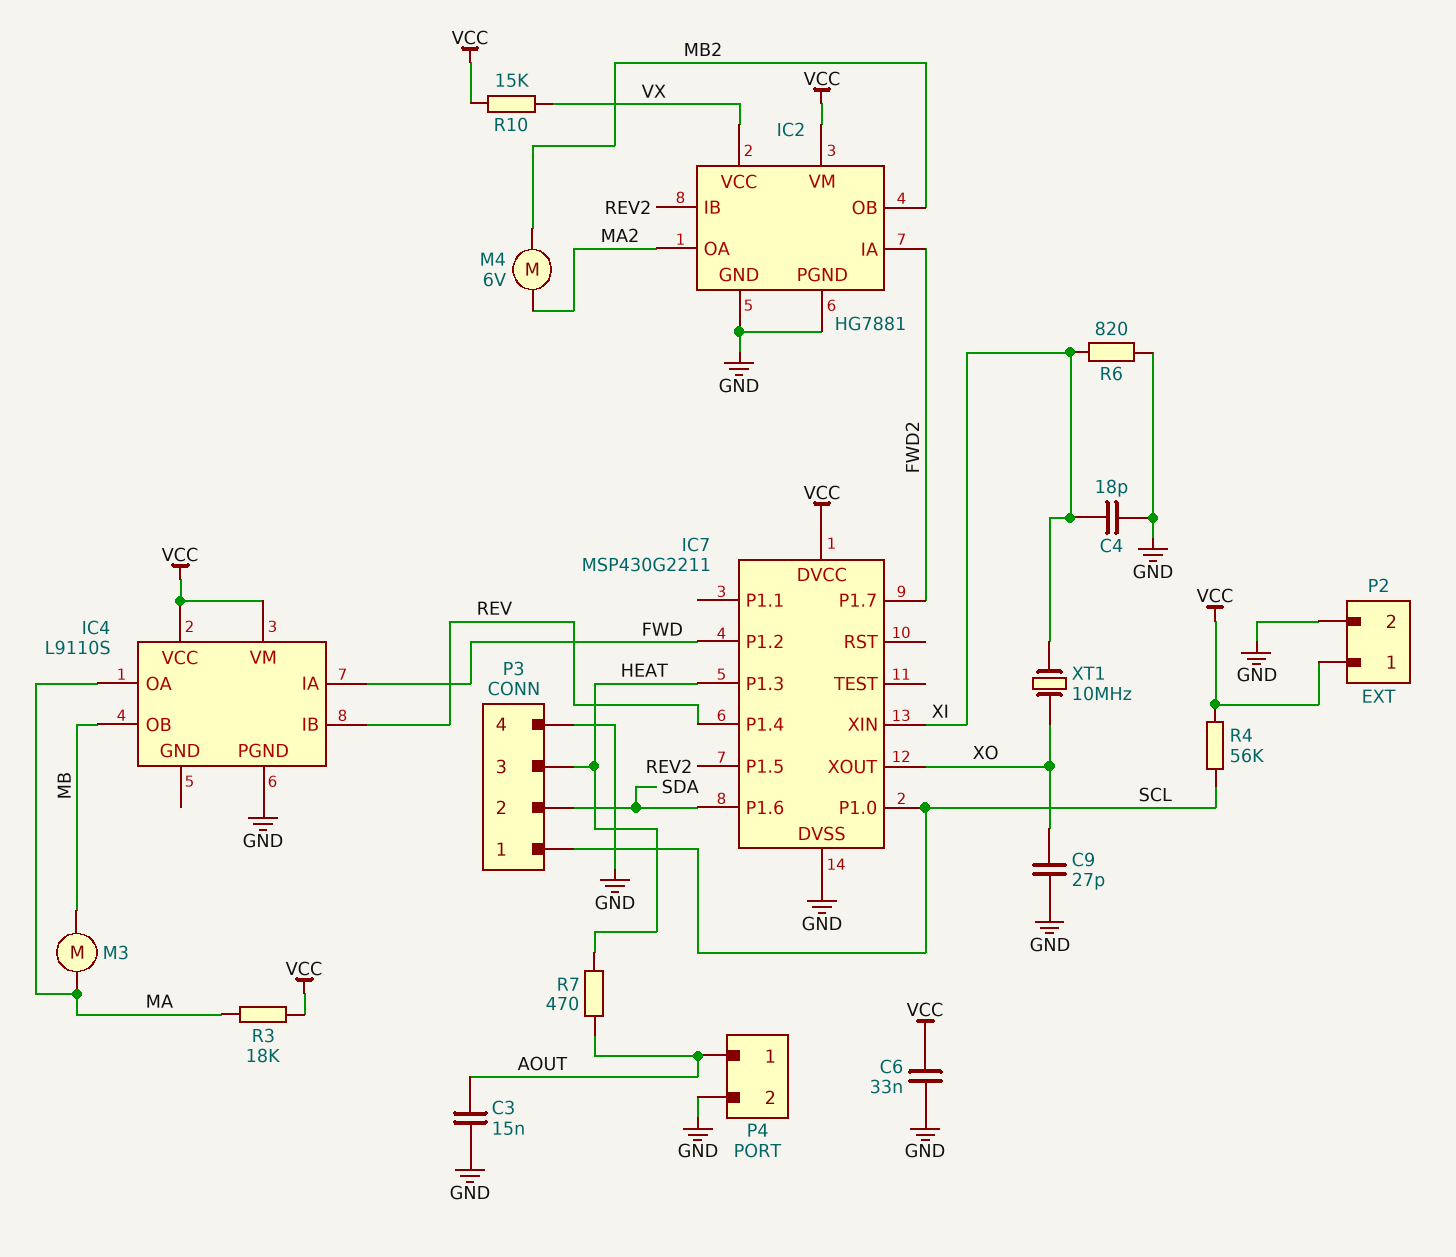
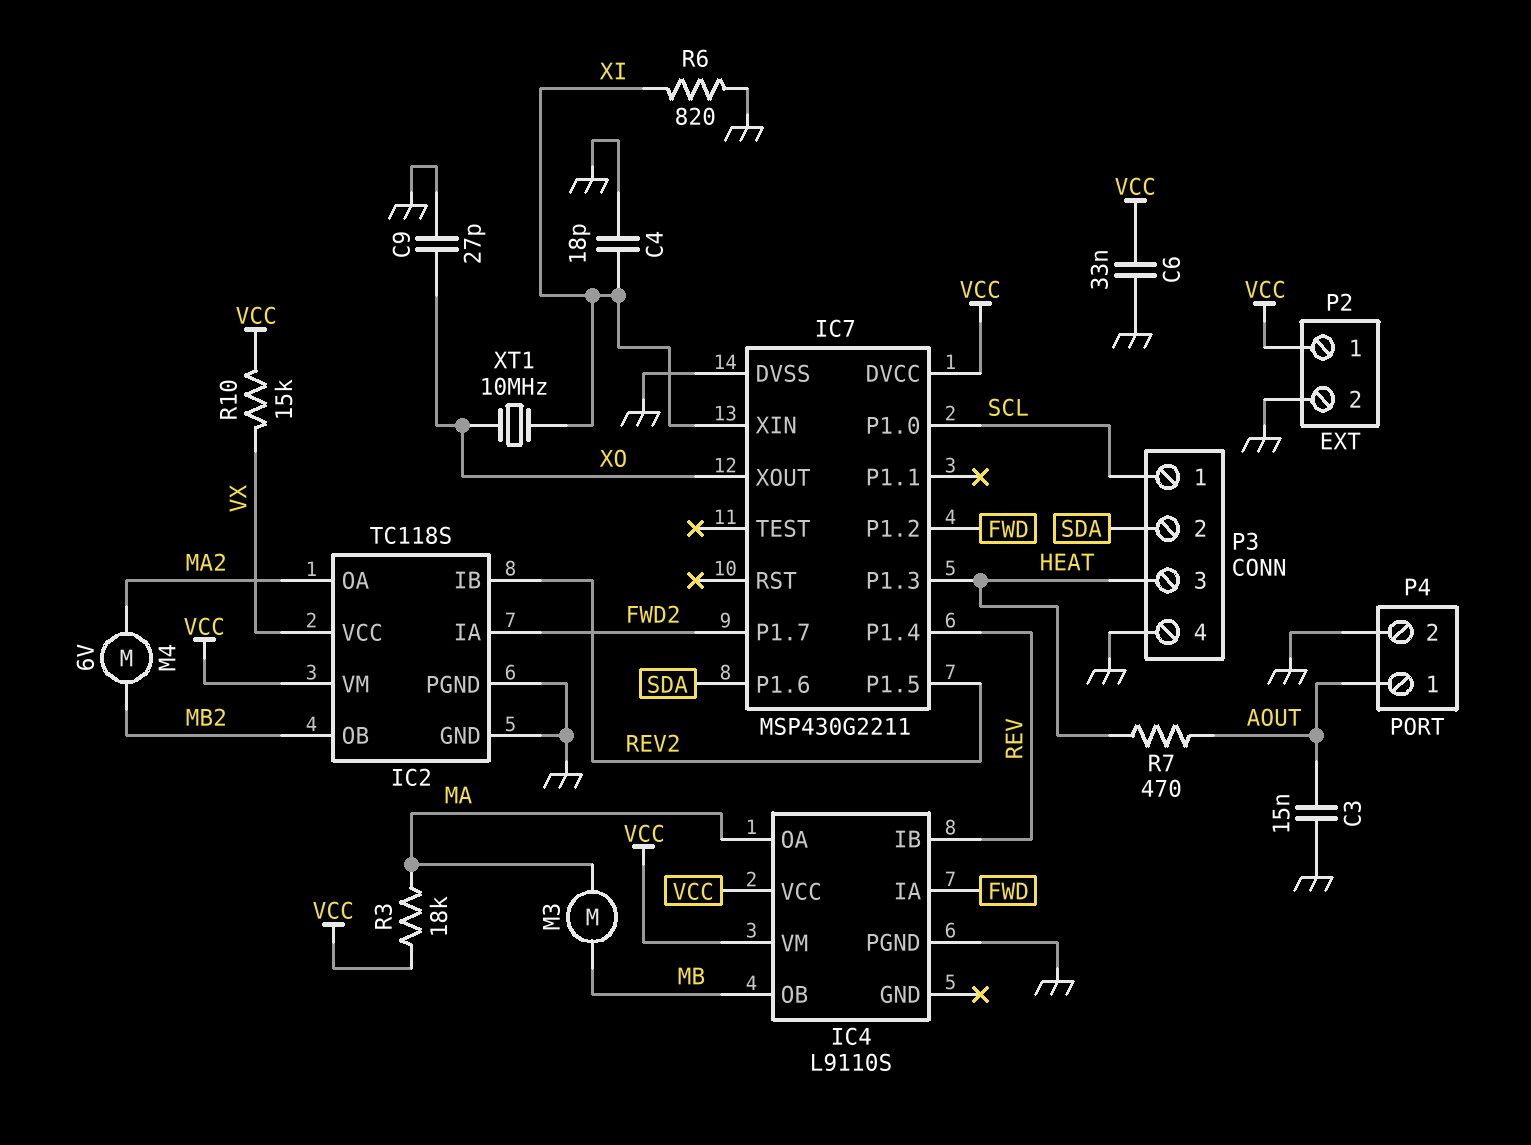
IC2: HG7881 -> TC118S
R4: 56k (SCL, VCC) -> none

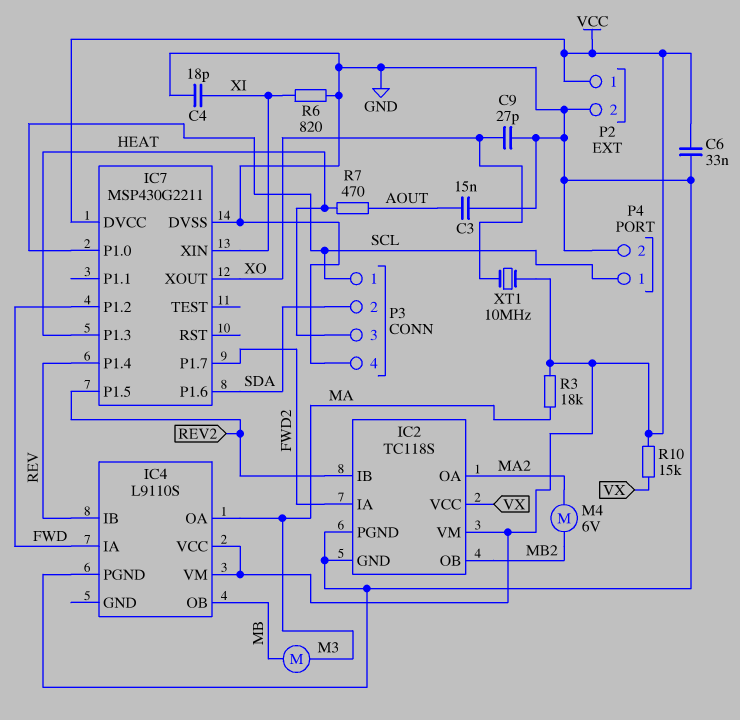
P4 pin 1: AOUT -> SCL
XT1: 10MHz (XI, XO) -> 10MHz (VCC, XO)

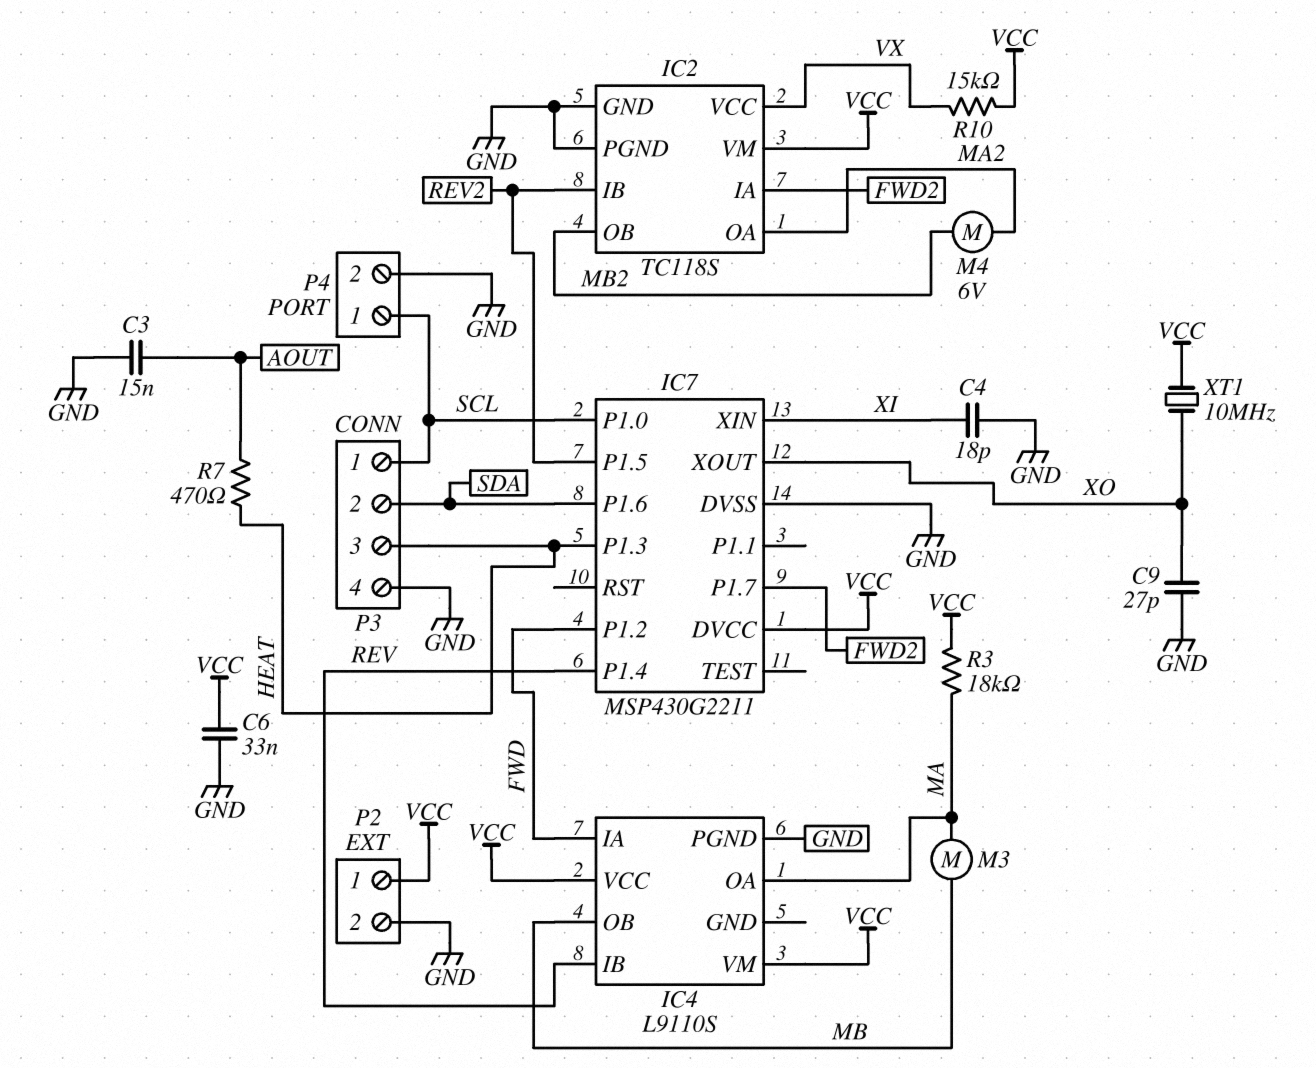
R6: 820 (GND, XI) -> none

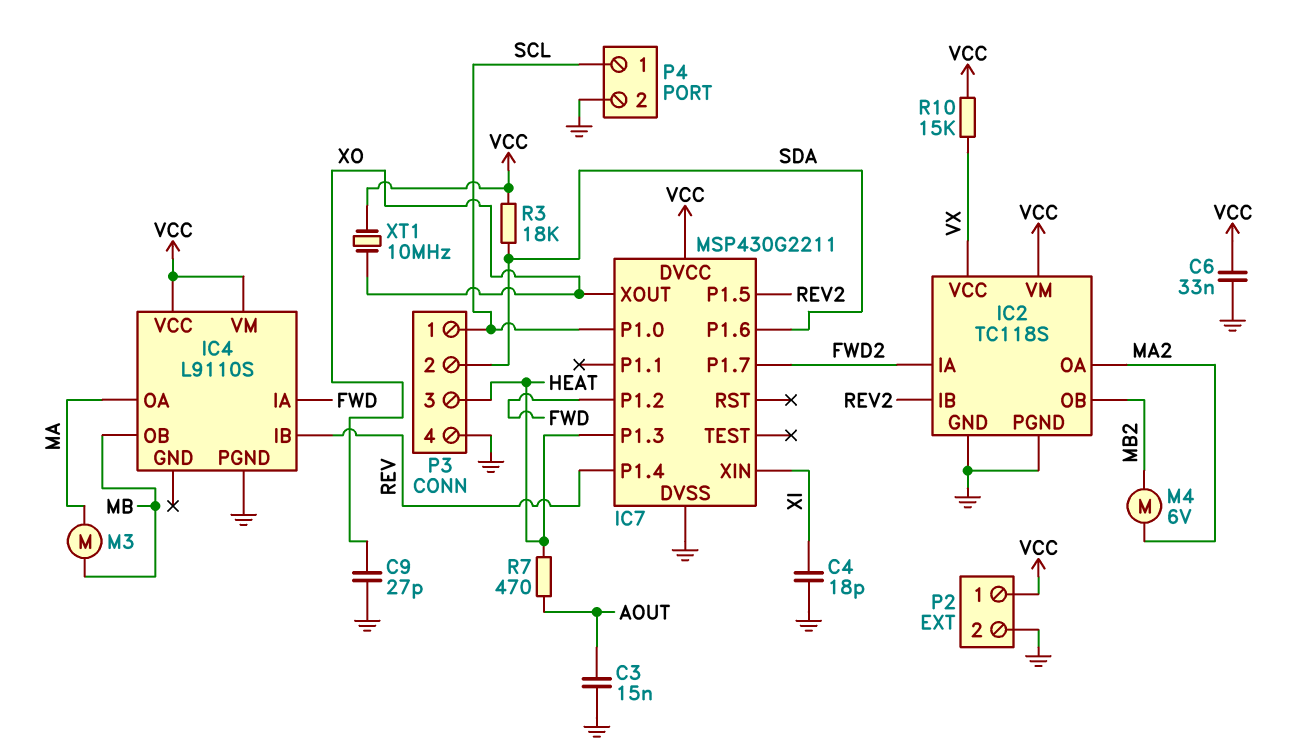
R3: 18k (MA, VCC) -> 18k (SDA, VCC)

